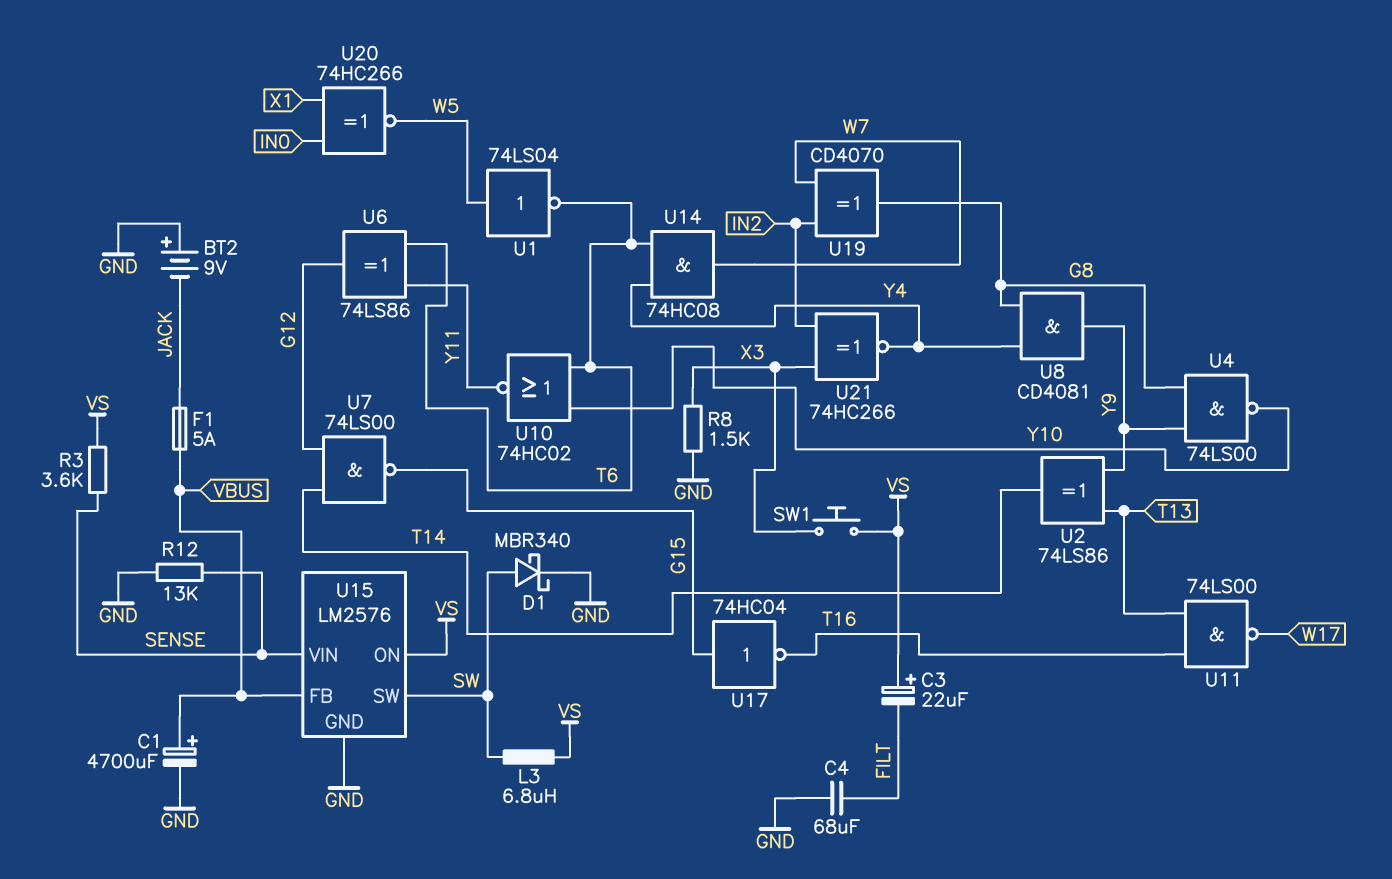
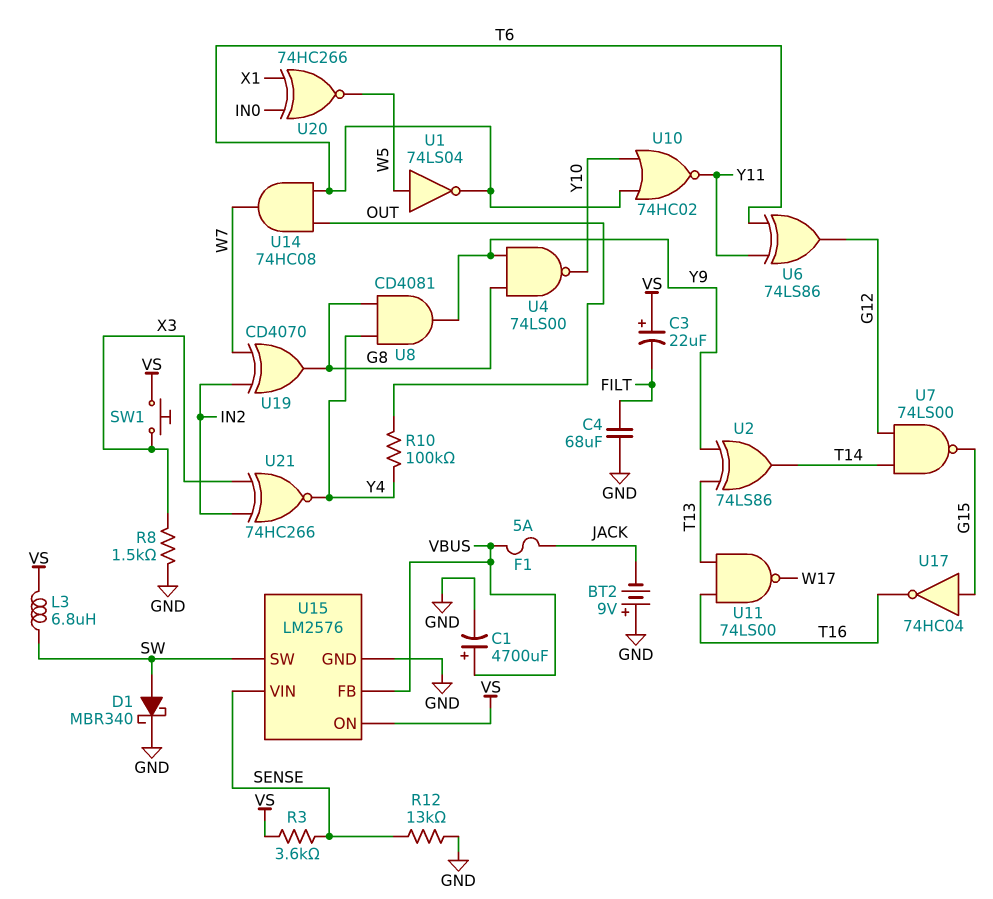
R10: none -> 100k (OUT, Y4)
U14: AND 74HC08 (in T6, in Y4, out W7) -> AND 74HC08 (in OUT, in T6, out W7)

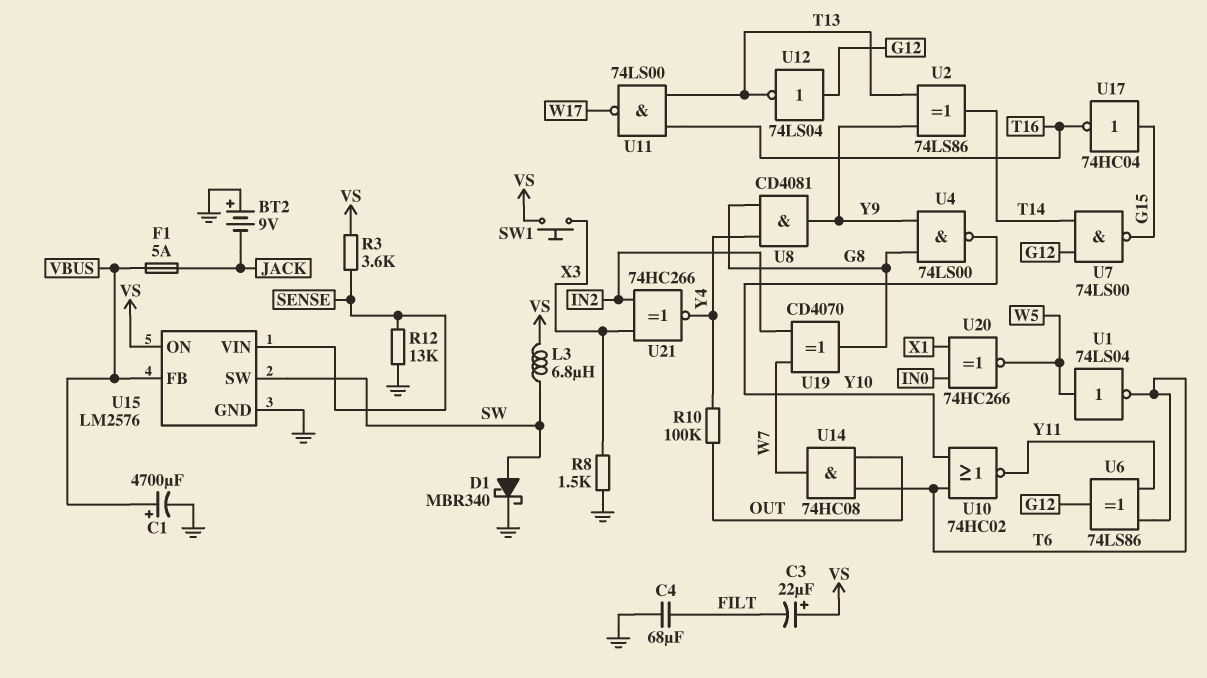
U12: none -> NOT 74LS04 (in G12, out T13)

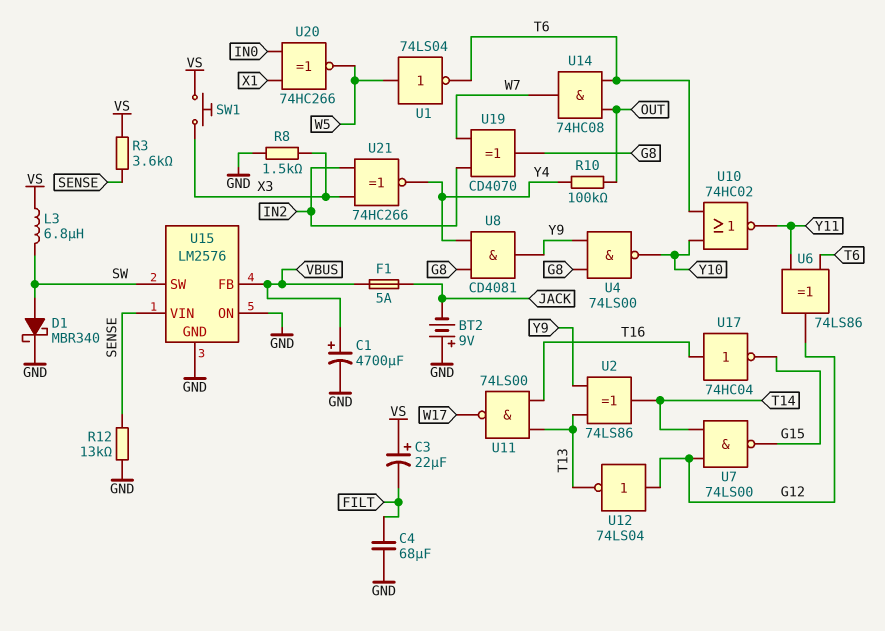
U15 pin ON: VS -> GND
U17: NOT 74HC04 (in G15, out T16) -> NOT 74HC04 (in T16, out G15)

